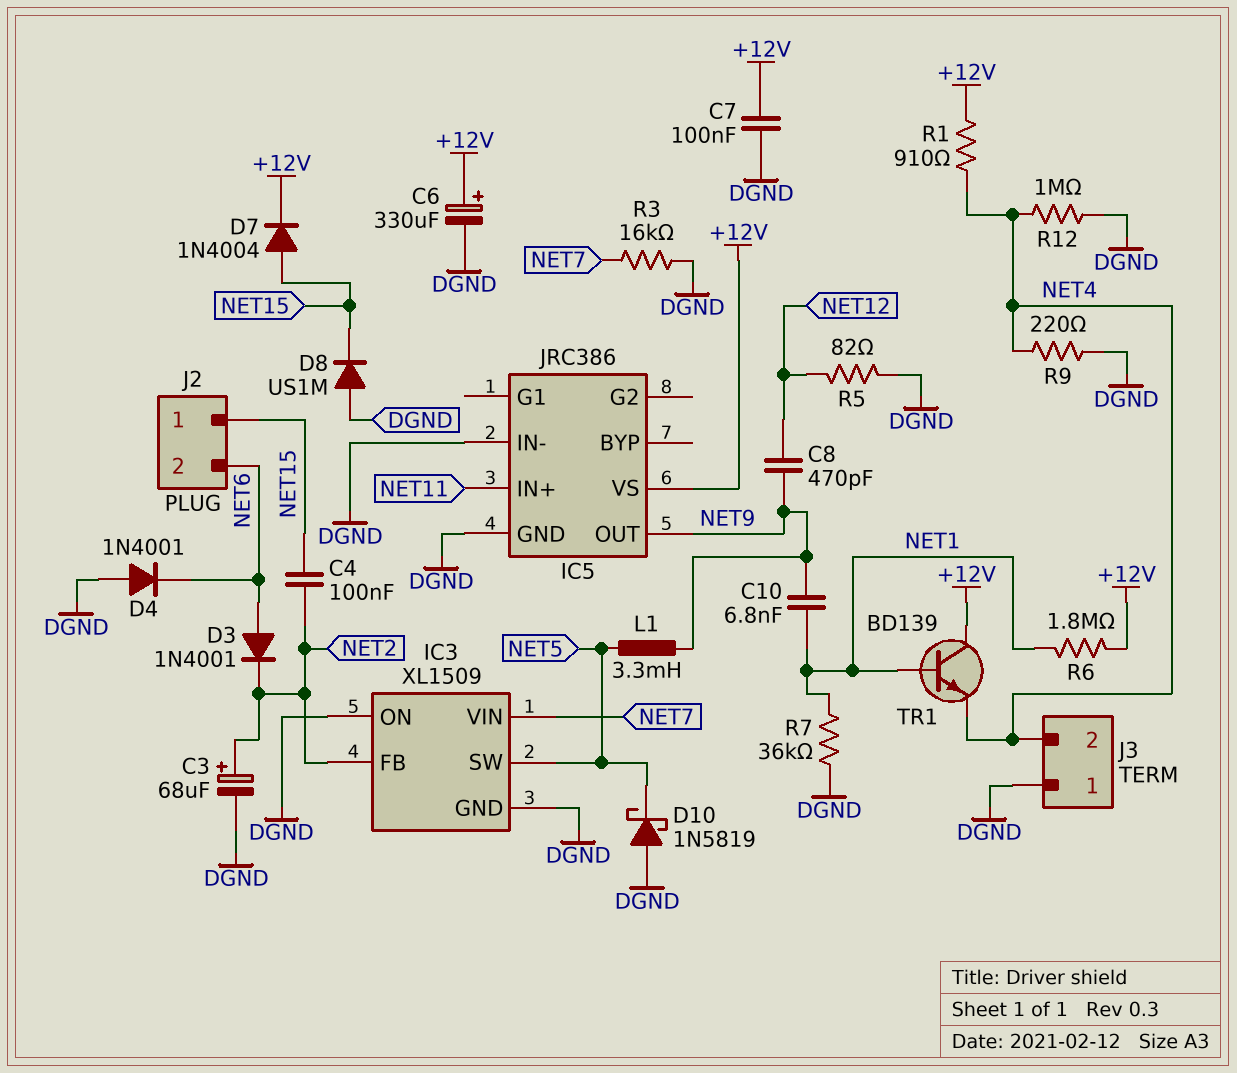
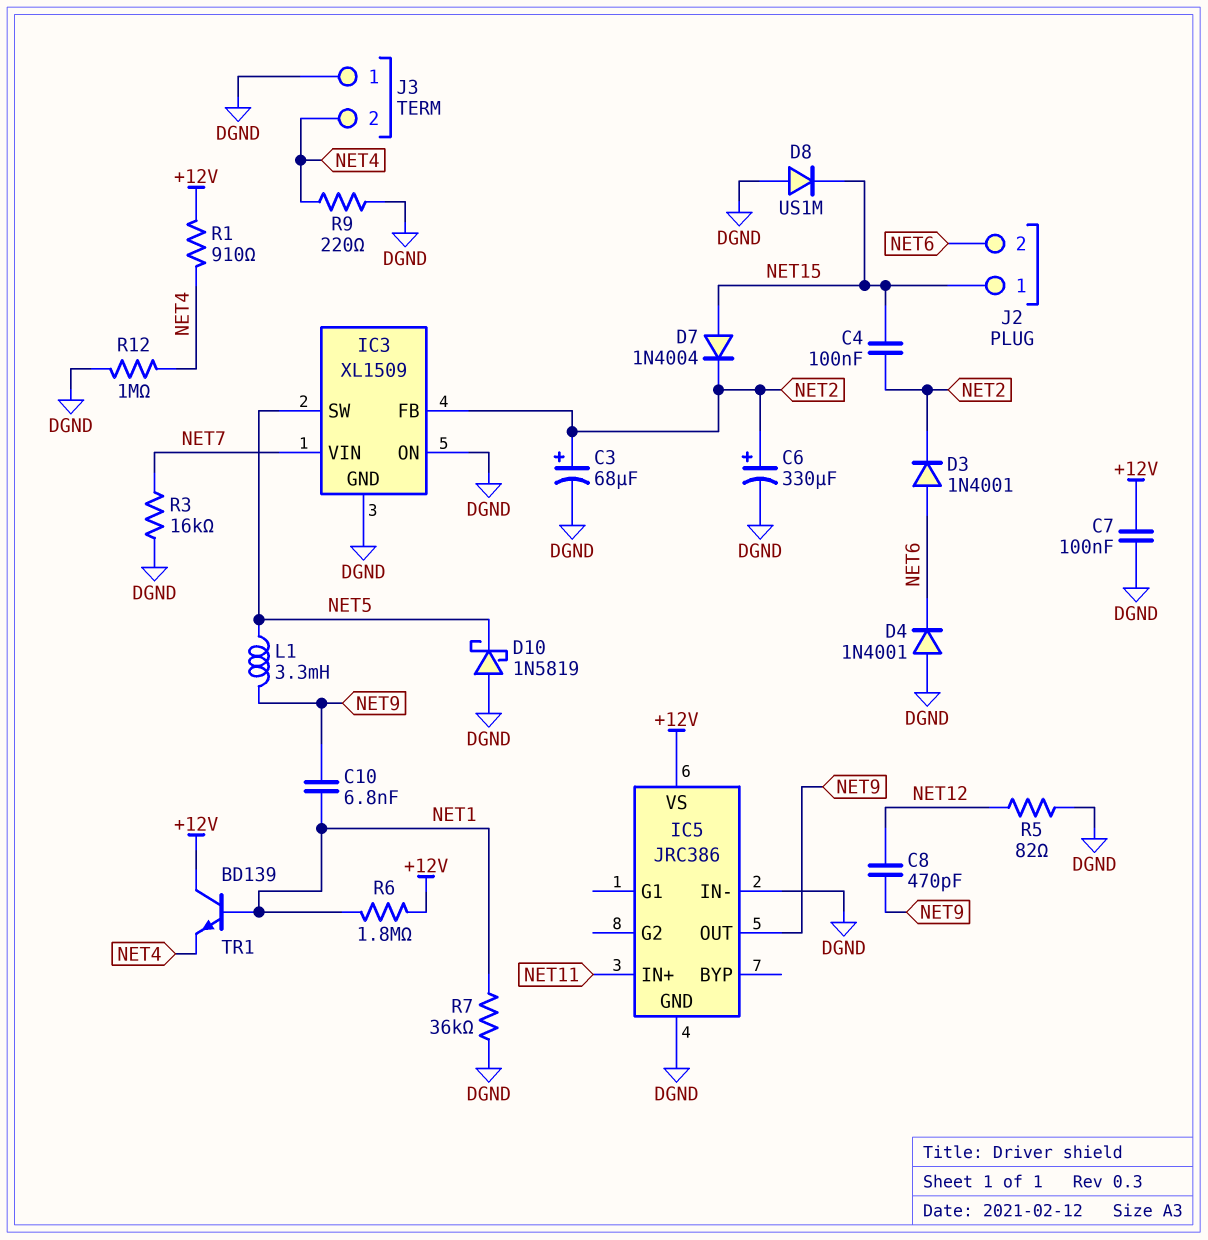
C6: 330uF (plus +12V, minus DGND) -> 330uF (plus NET2, minus DGND)
D7: diode 1N4004 (A NET15, K +12V) -> diode 1N4004 (A NET15, K NET2)

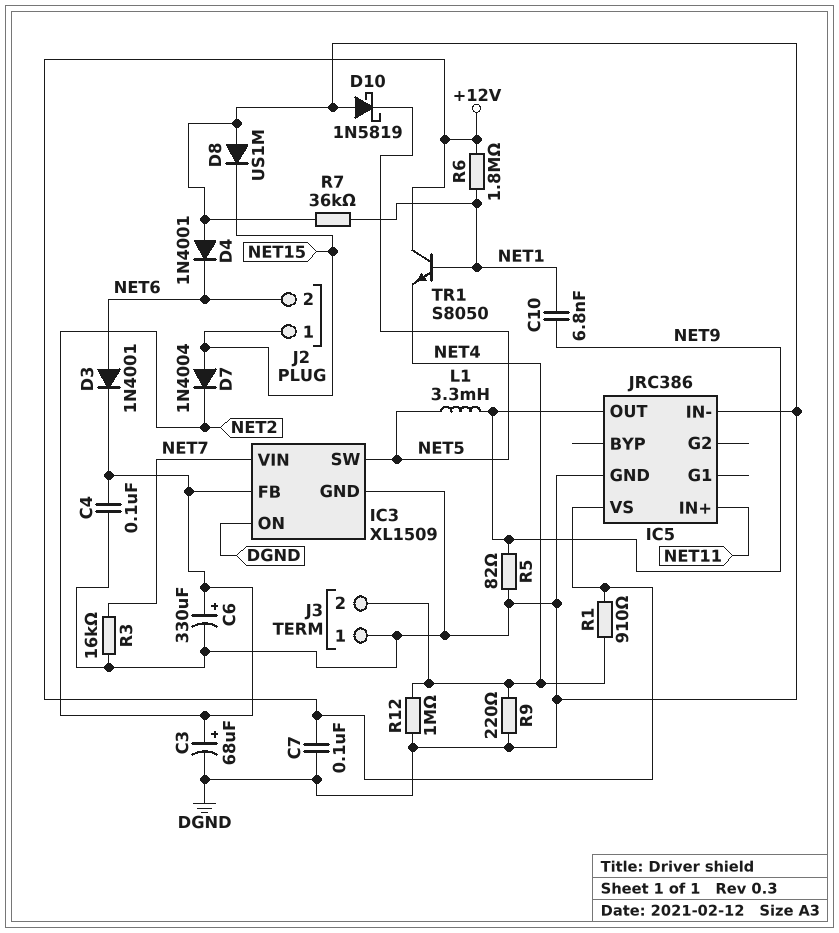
C4: 100nF (NET2, NET15) -> 100nF (DGND, NET2)
C8: 470pF (NET9, NET12) -> none
R5: 82 (DGND, NET12) -> 82 (DGND, NET9)
TR1: NPN BD139 (B NET1, C +12V, E NET4) -> NPN S8050 (B NET1, C +12V, E NET4)

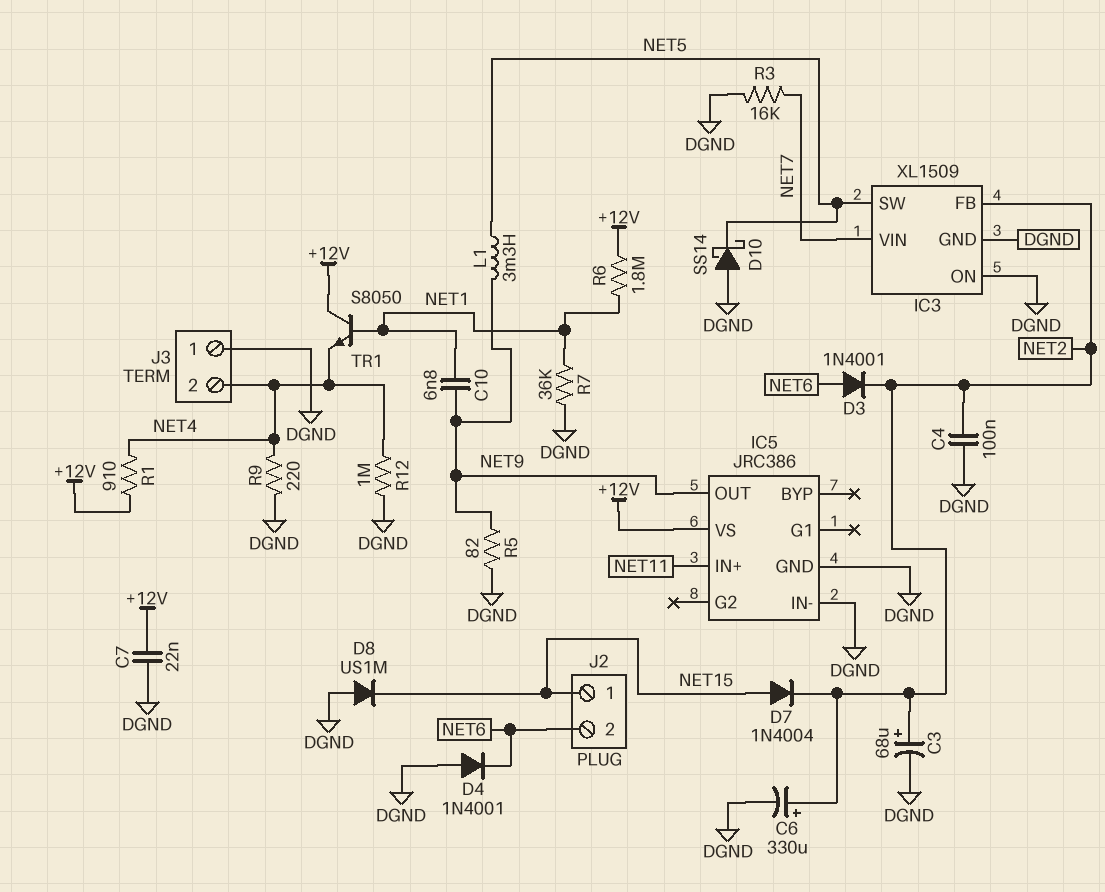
C7: 100nF (+12V, DGND) -> 22nF (+12V, DGND)
D10: schottky 1N5819 (A DGND, K NET5) -> schottky SS14 (A DGND, K NET5)

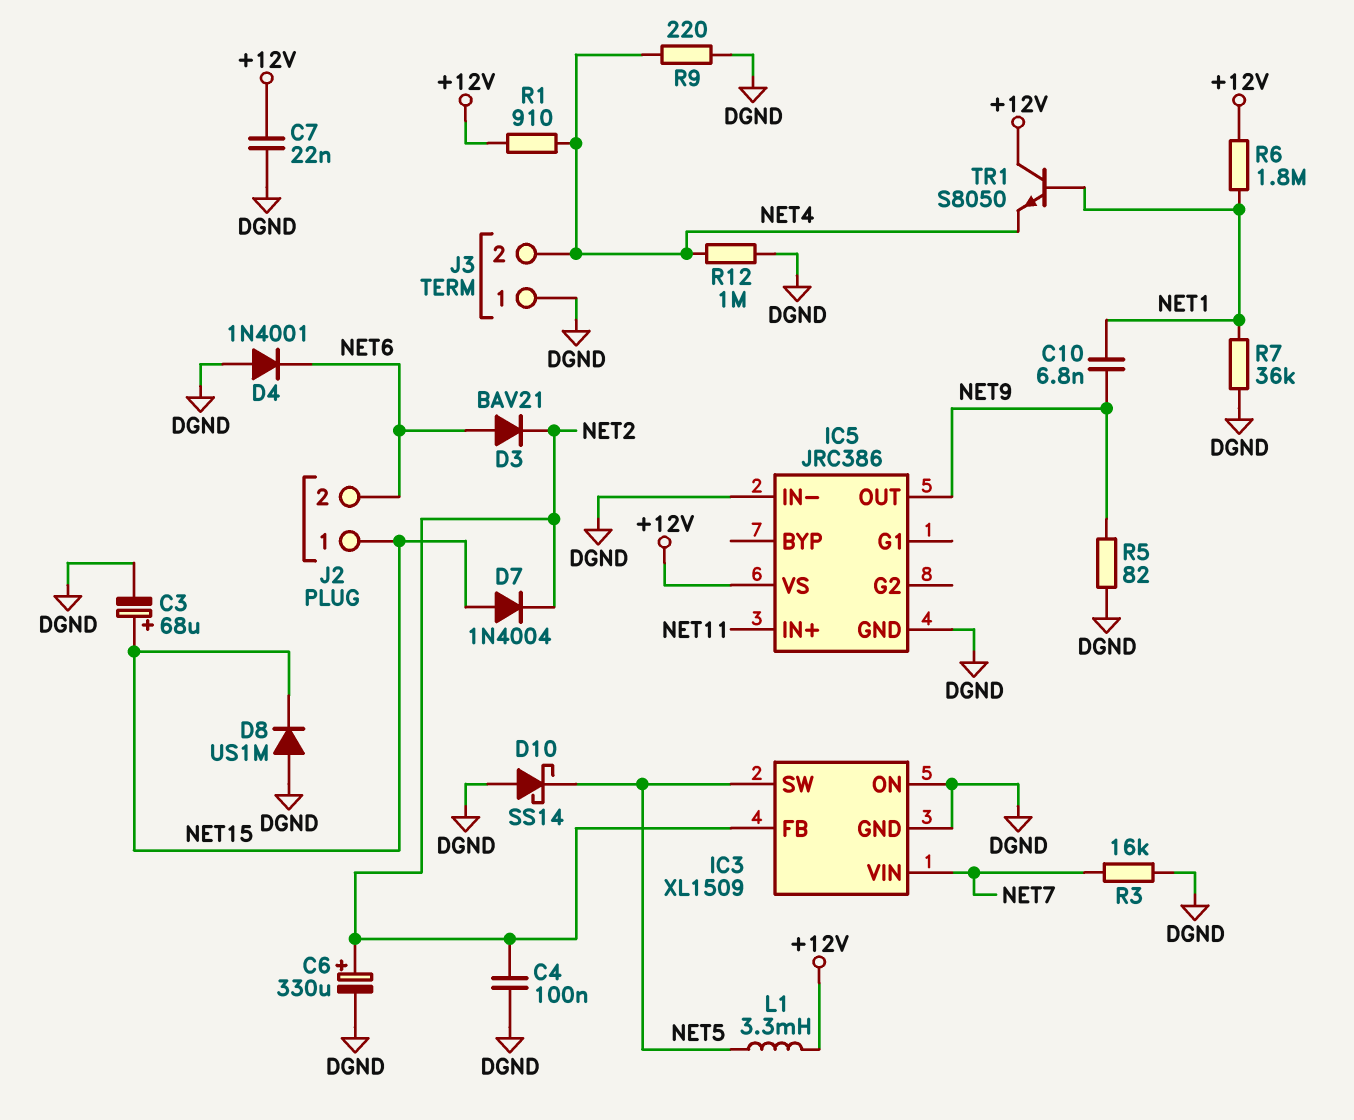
C3: 68uF (plus NET2, minus DGND) -> 68uF (plus NET15, minus DGND)
D3: diode 1N4001 (A NET6, K NET2) -> diode BAV21 (A NET6, K NET2)
L1: 3.3mH (NET5, NET9) -> 3.3mH (+12V, NET5)

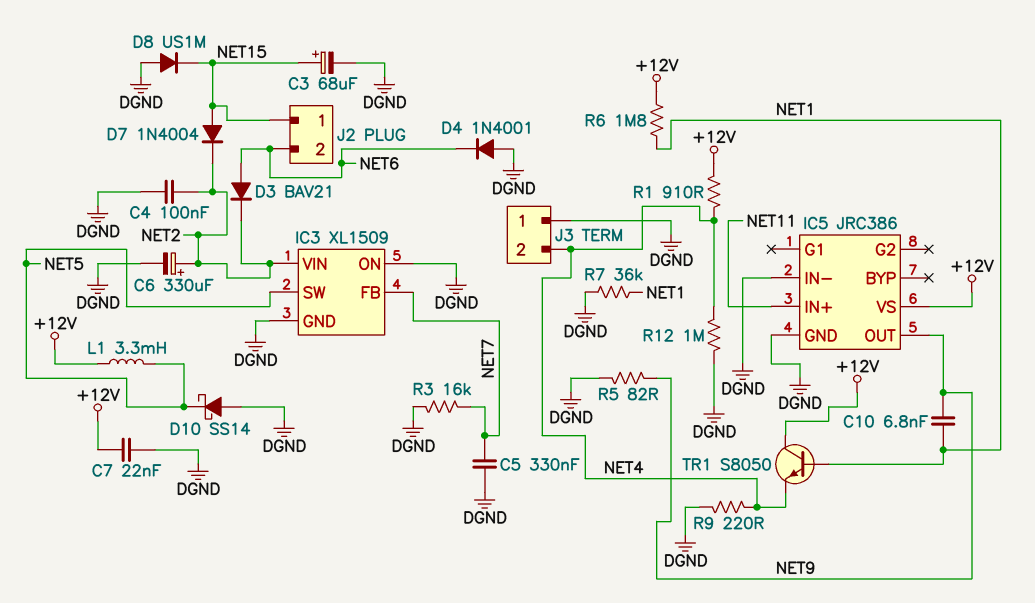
C5: none -> 330nF (DGND, NET7)
IC3 pin FB: NET2 -> NET7
IC3 pin VIN: NET7 -> NET2

